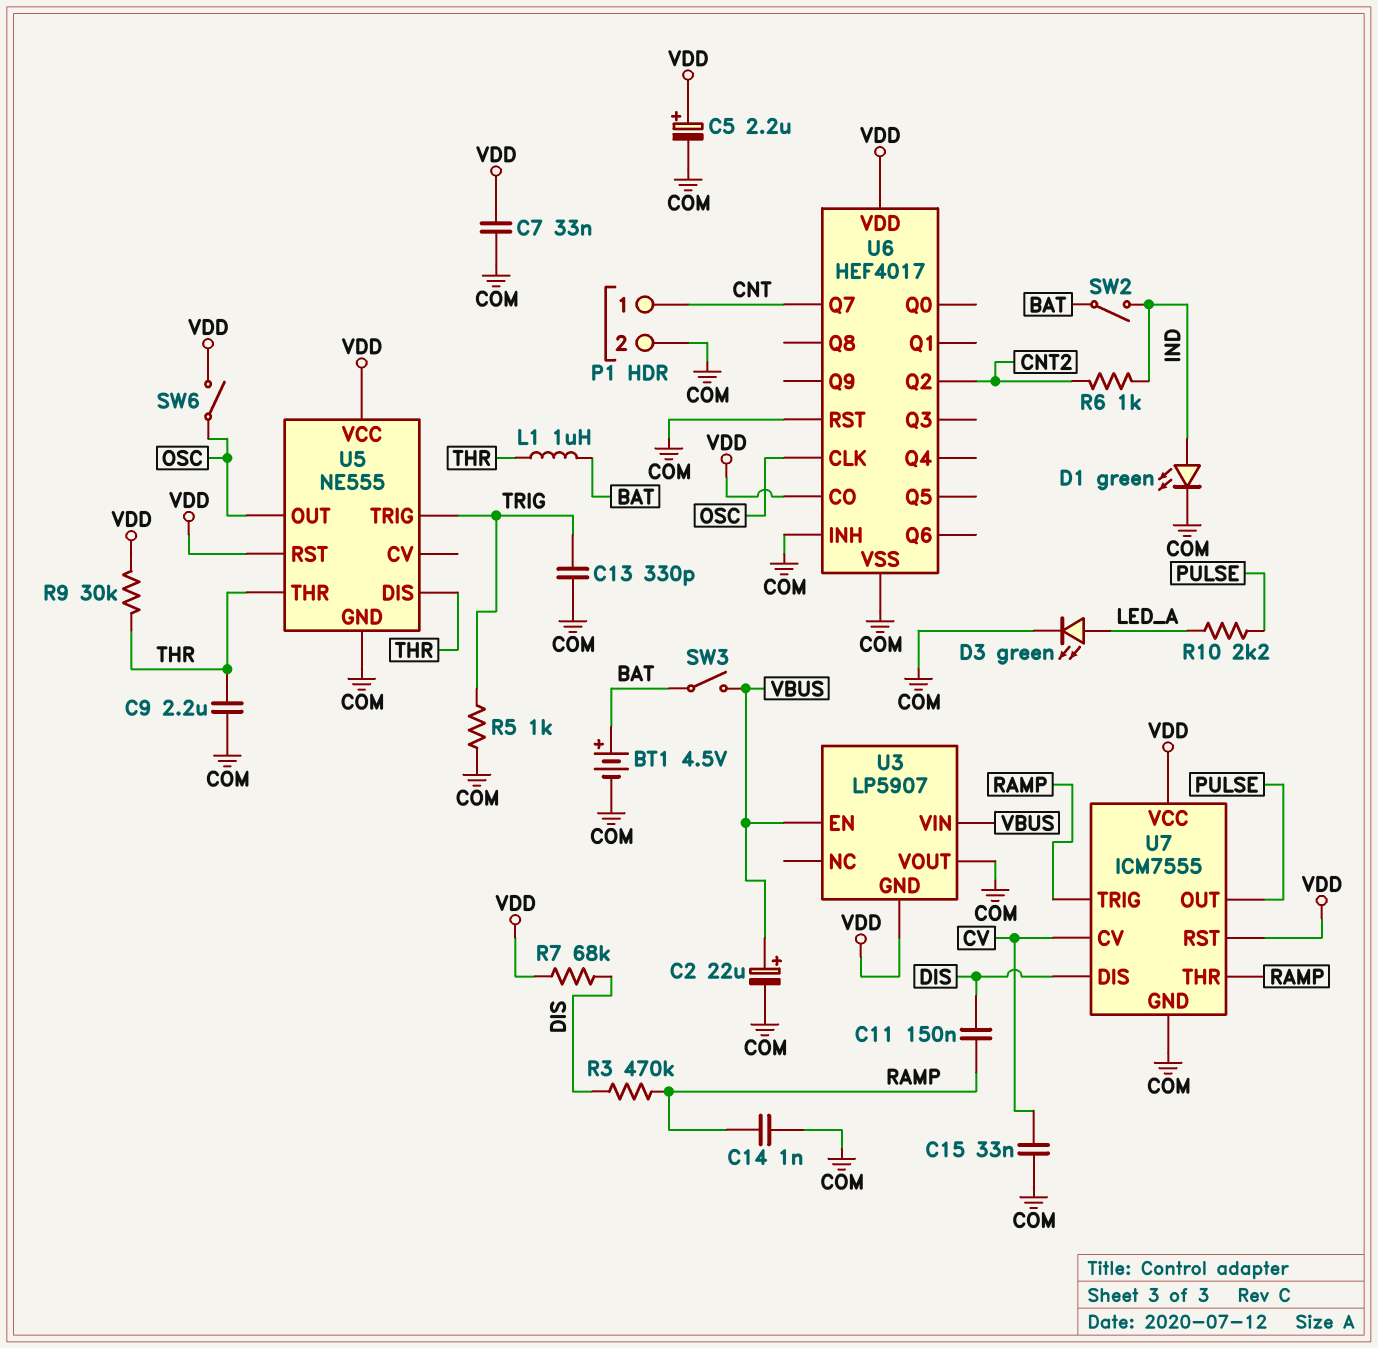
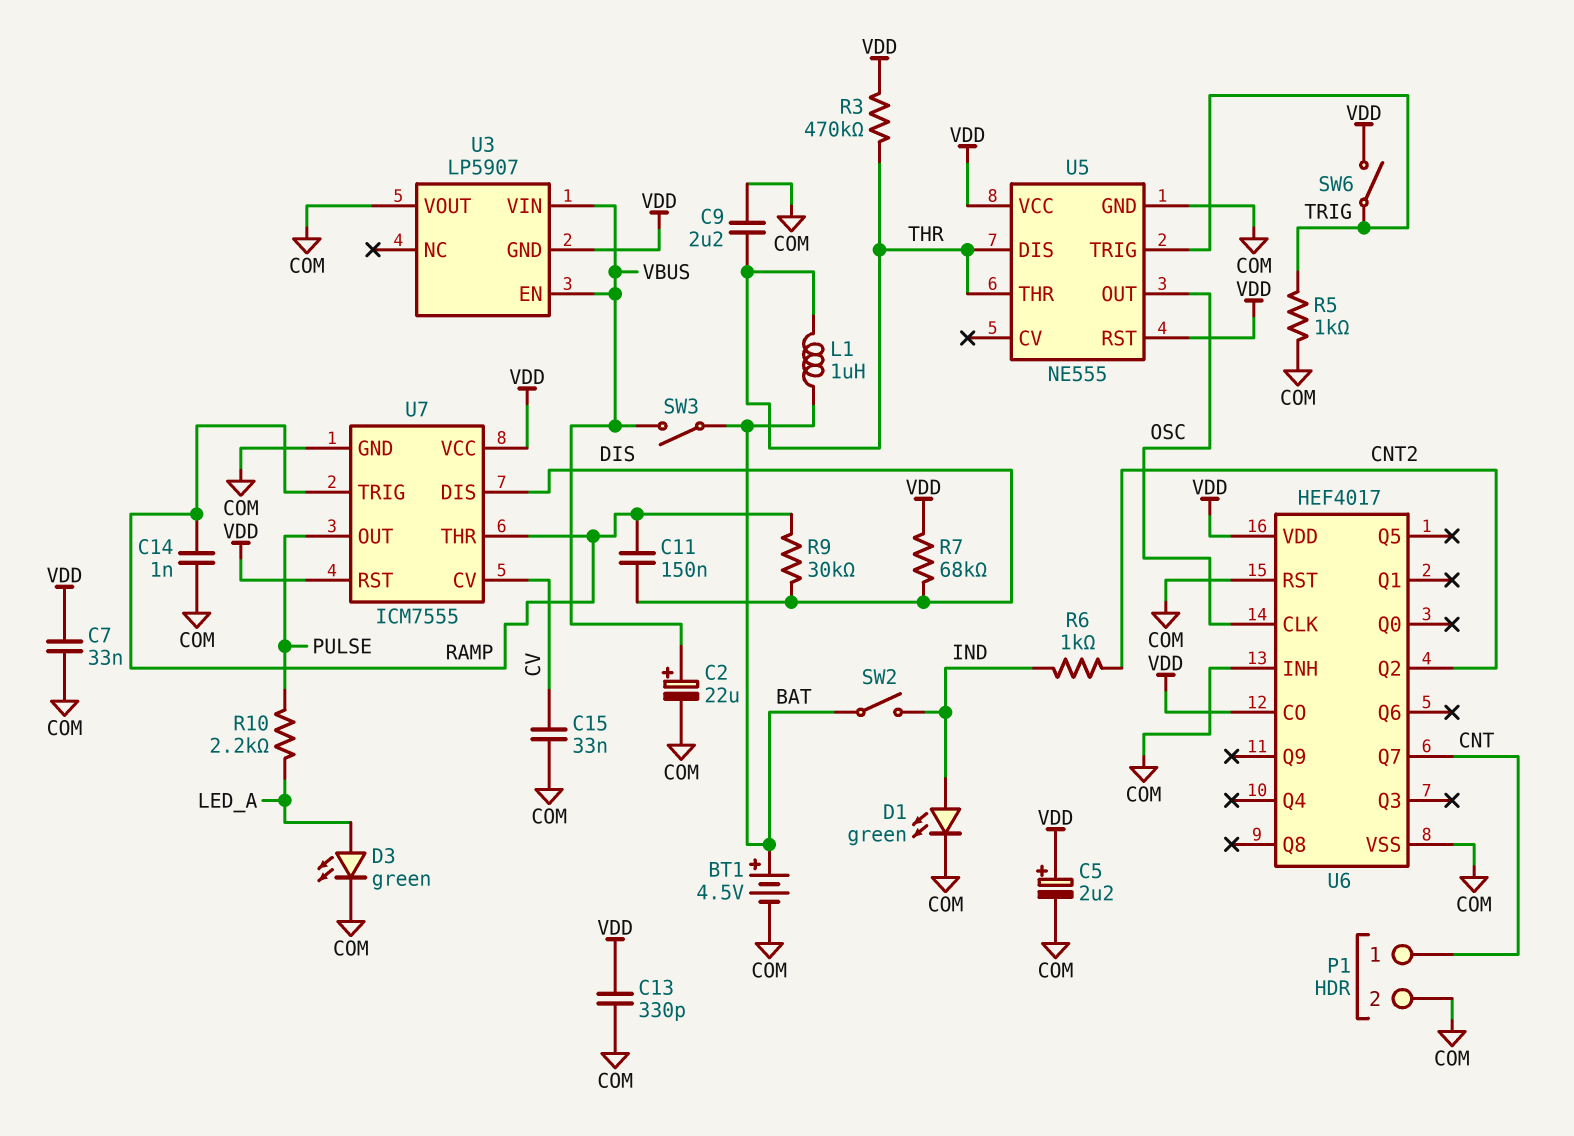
C13: 330pF (COM, TRIG) -> 330pF (COM, VDD)
R3: 470k (DIS, RAMP) -> 470k (THR, VDD)
R9: 30k (THR, VDD) -> 30k (DIS, RAMP)
SW6: switch (OSC, VDD) -> switch (TRIG, VDD)

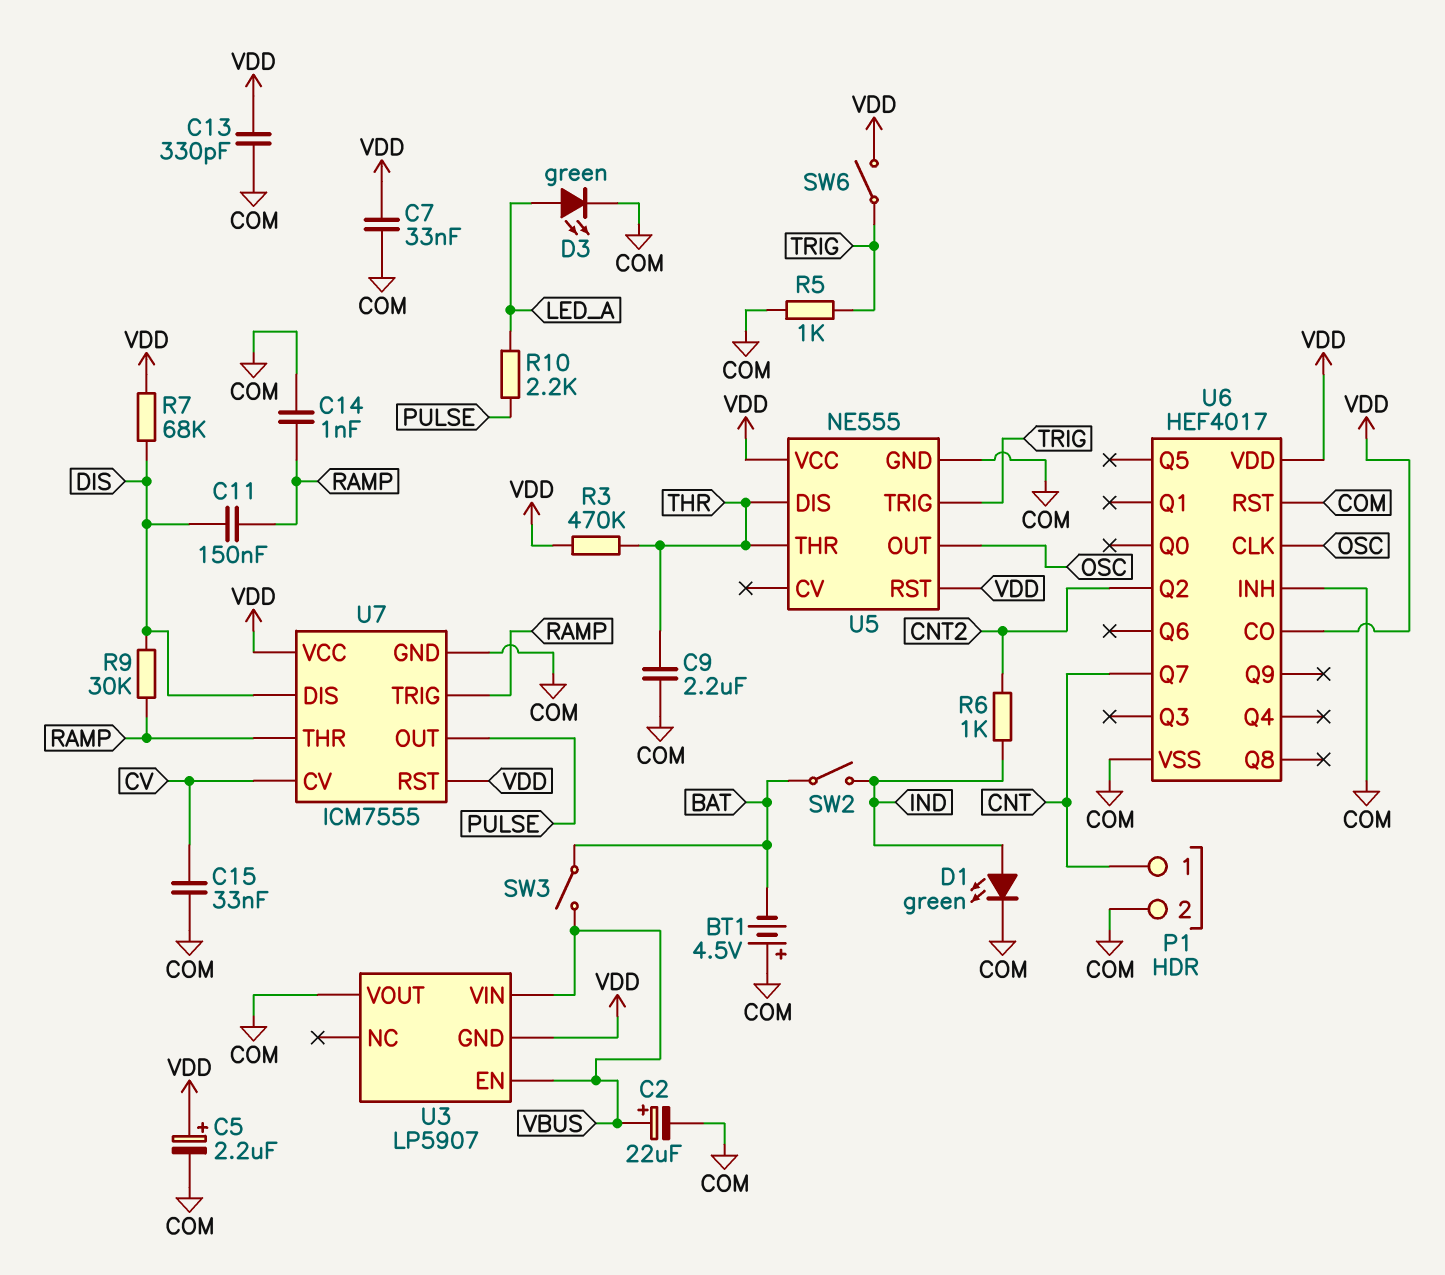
BT1: 4.5V (plus BAT, minus COM) -> 4.5V (plus COM, minus BAT)
L1: 1uH (BAT, THR) -> none

